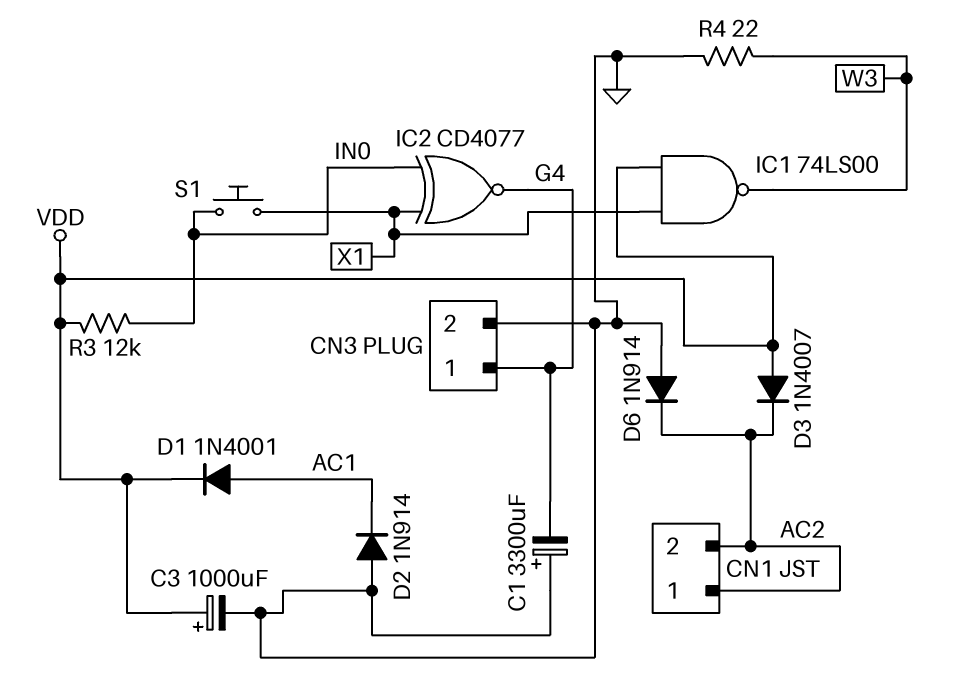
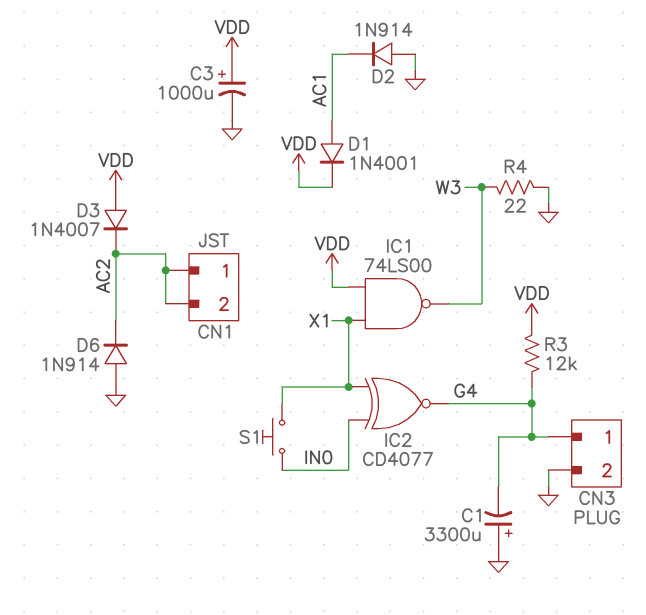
R3: 12k (IN0, VDD) -> 12k (G4, VDD)

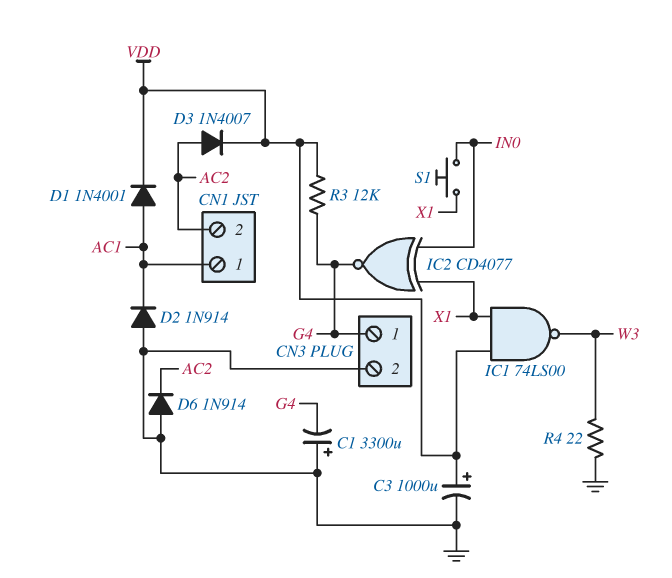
CN1 pin 1: AC2 -> AC1
D3: diode 1N4007 (A VDD, K AC2) -> diode 1N4007 (A AC2, K VDD)

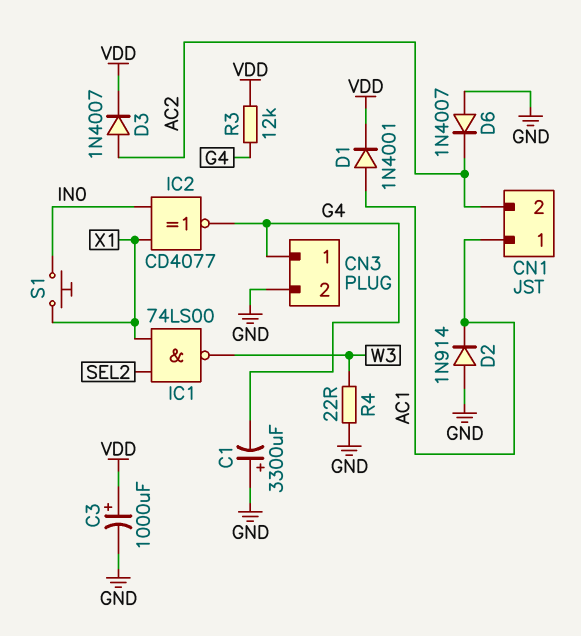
D6: diode 1N914 (A GND, K AC2) -> diode 1N4007 (A GND, K AC2)
IC1: NAND 74LS00 (in VDD, in X1, out W3) -> NAND 74LS00 (in SEL2, in X1, out W3)

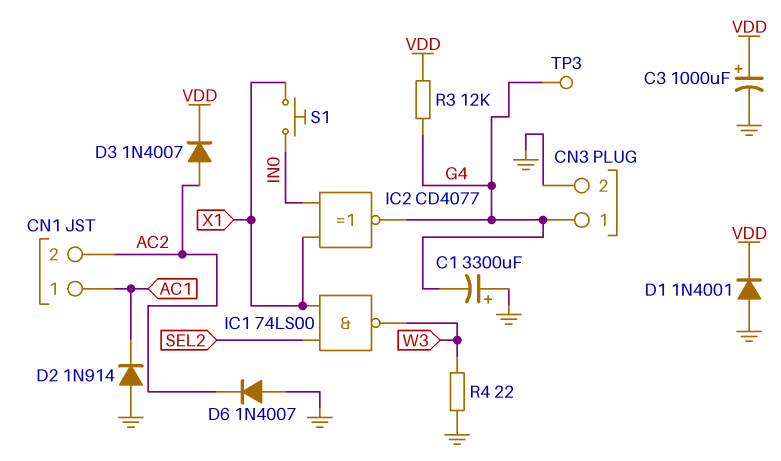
D1: diode 1N4001 (A AC1, K VDD) -> diode 1N4001 (A GND, K VDD)
TP3: none -> test point (G4)

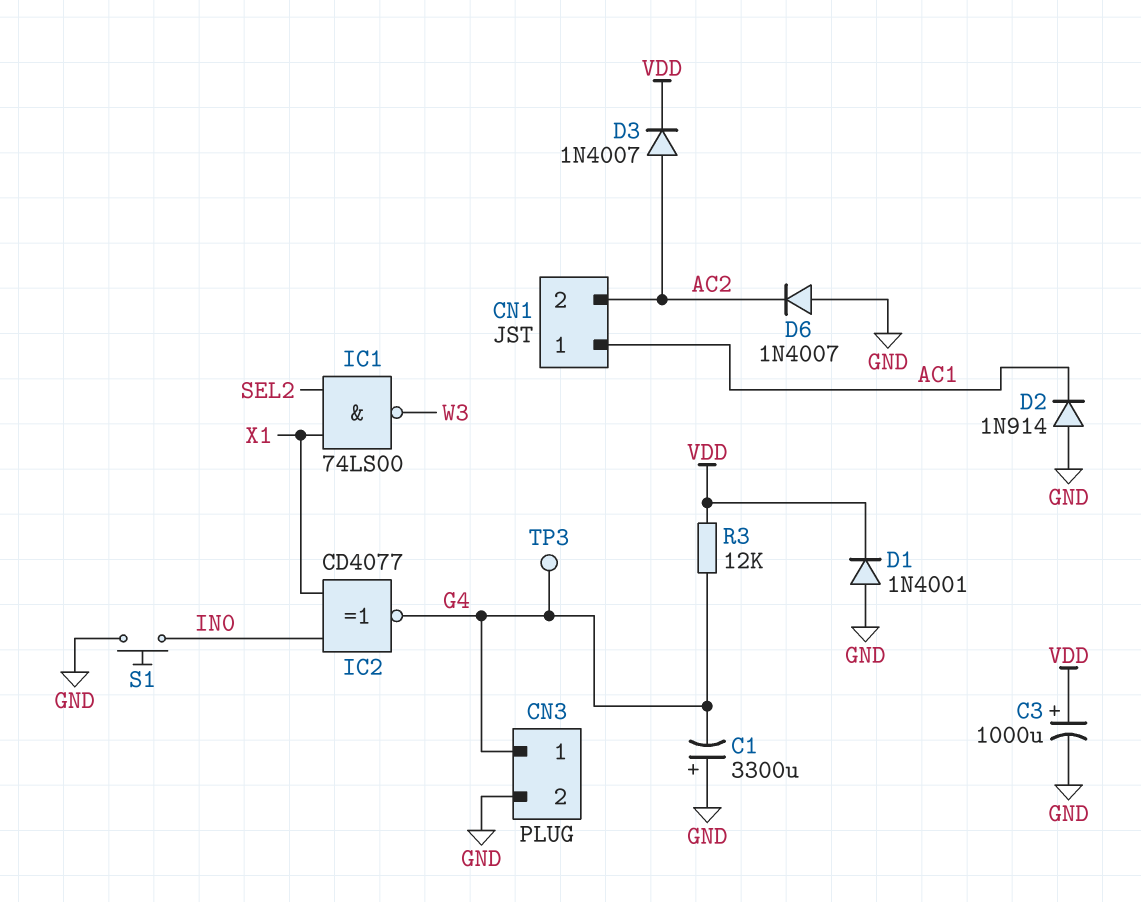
R4: 22 (GND, W3) -> none
S1: button (IN0, X1) -> button (GND, IN0)

